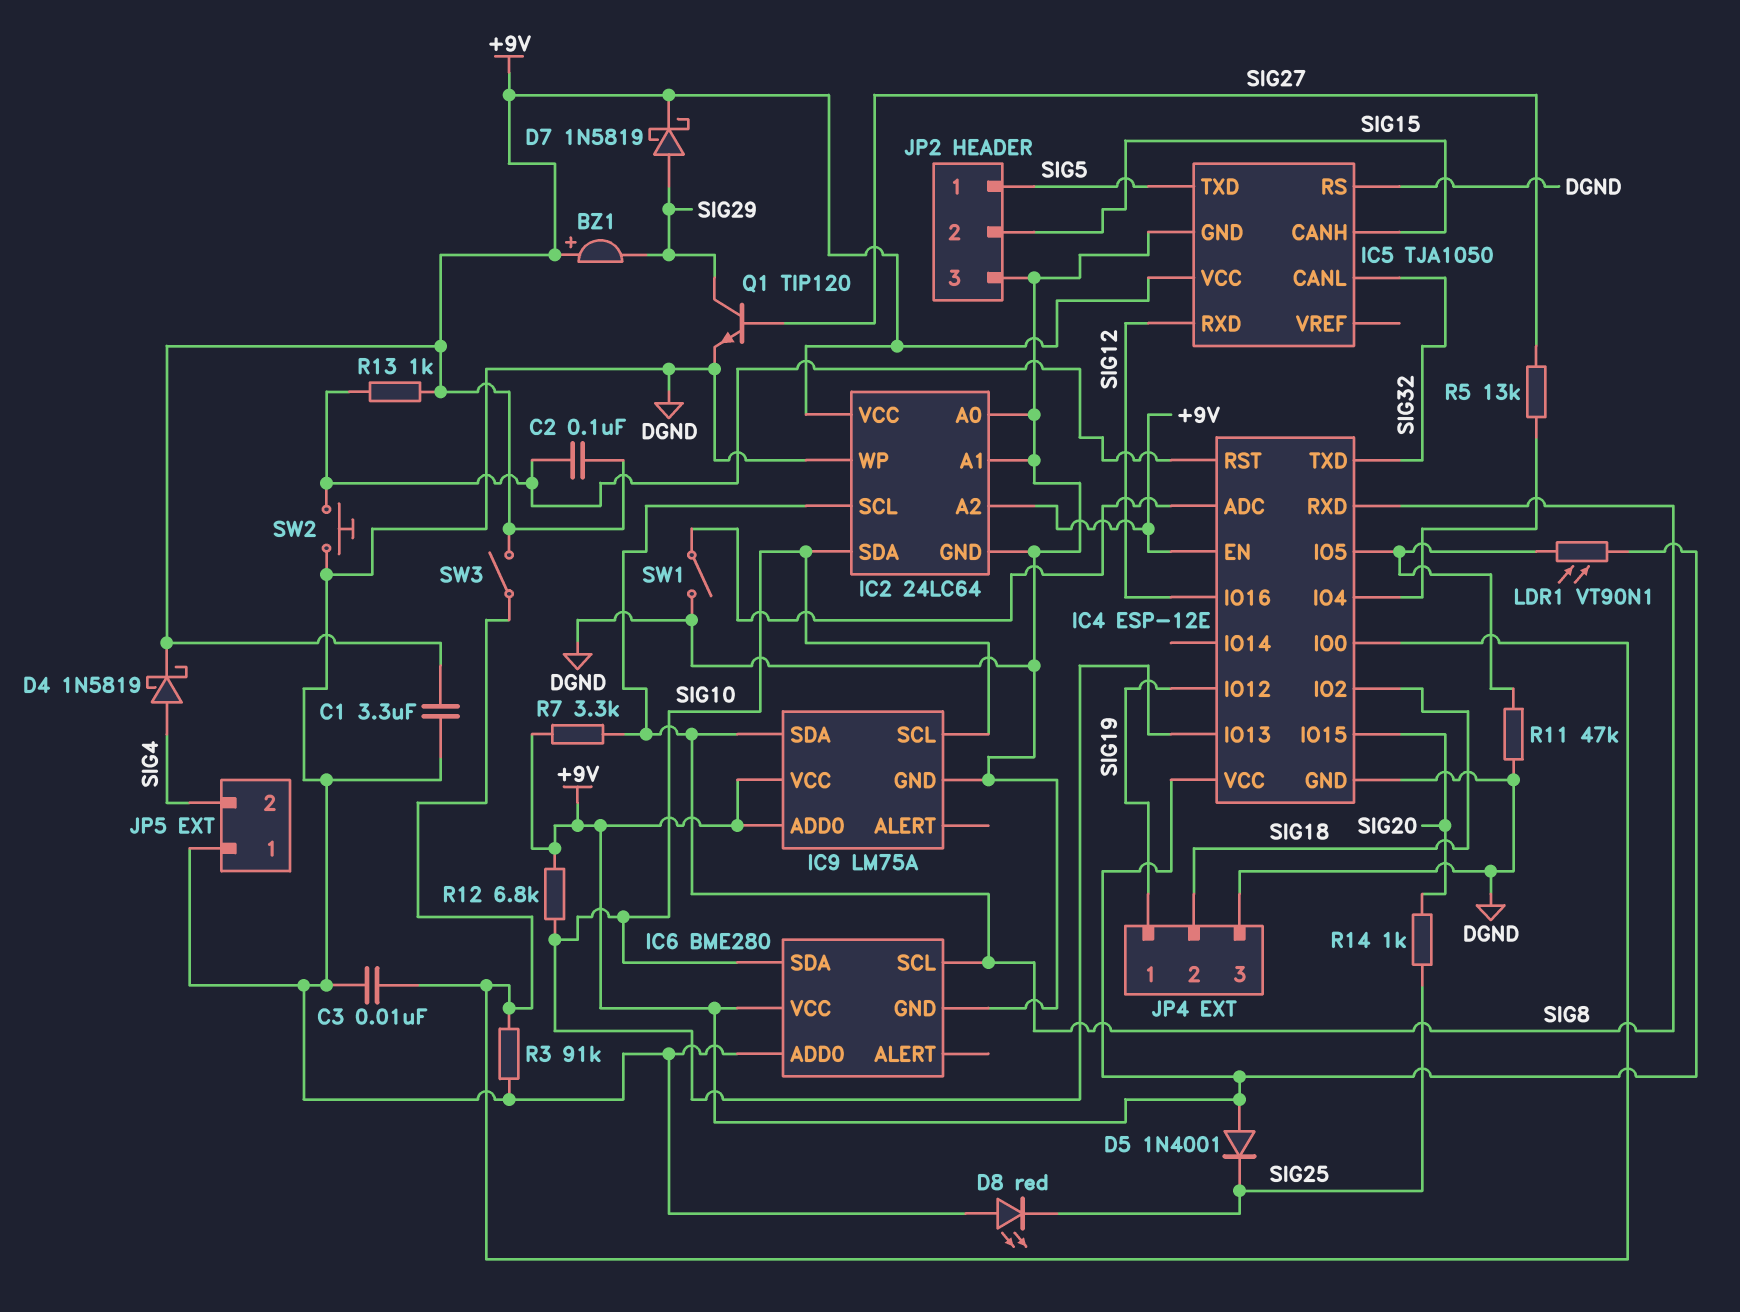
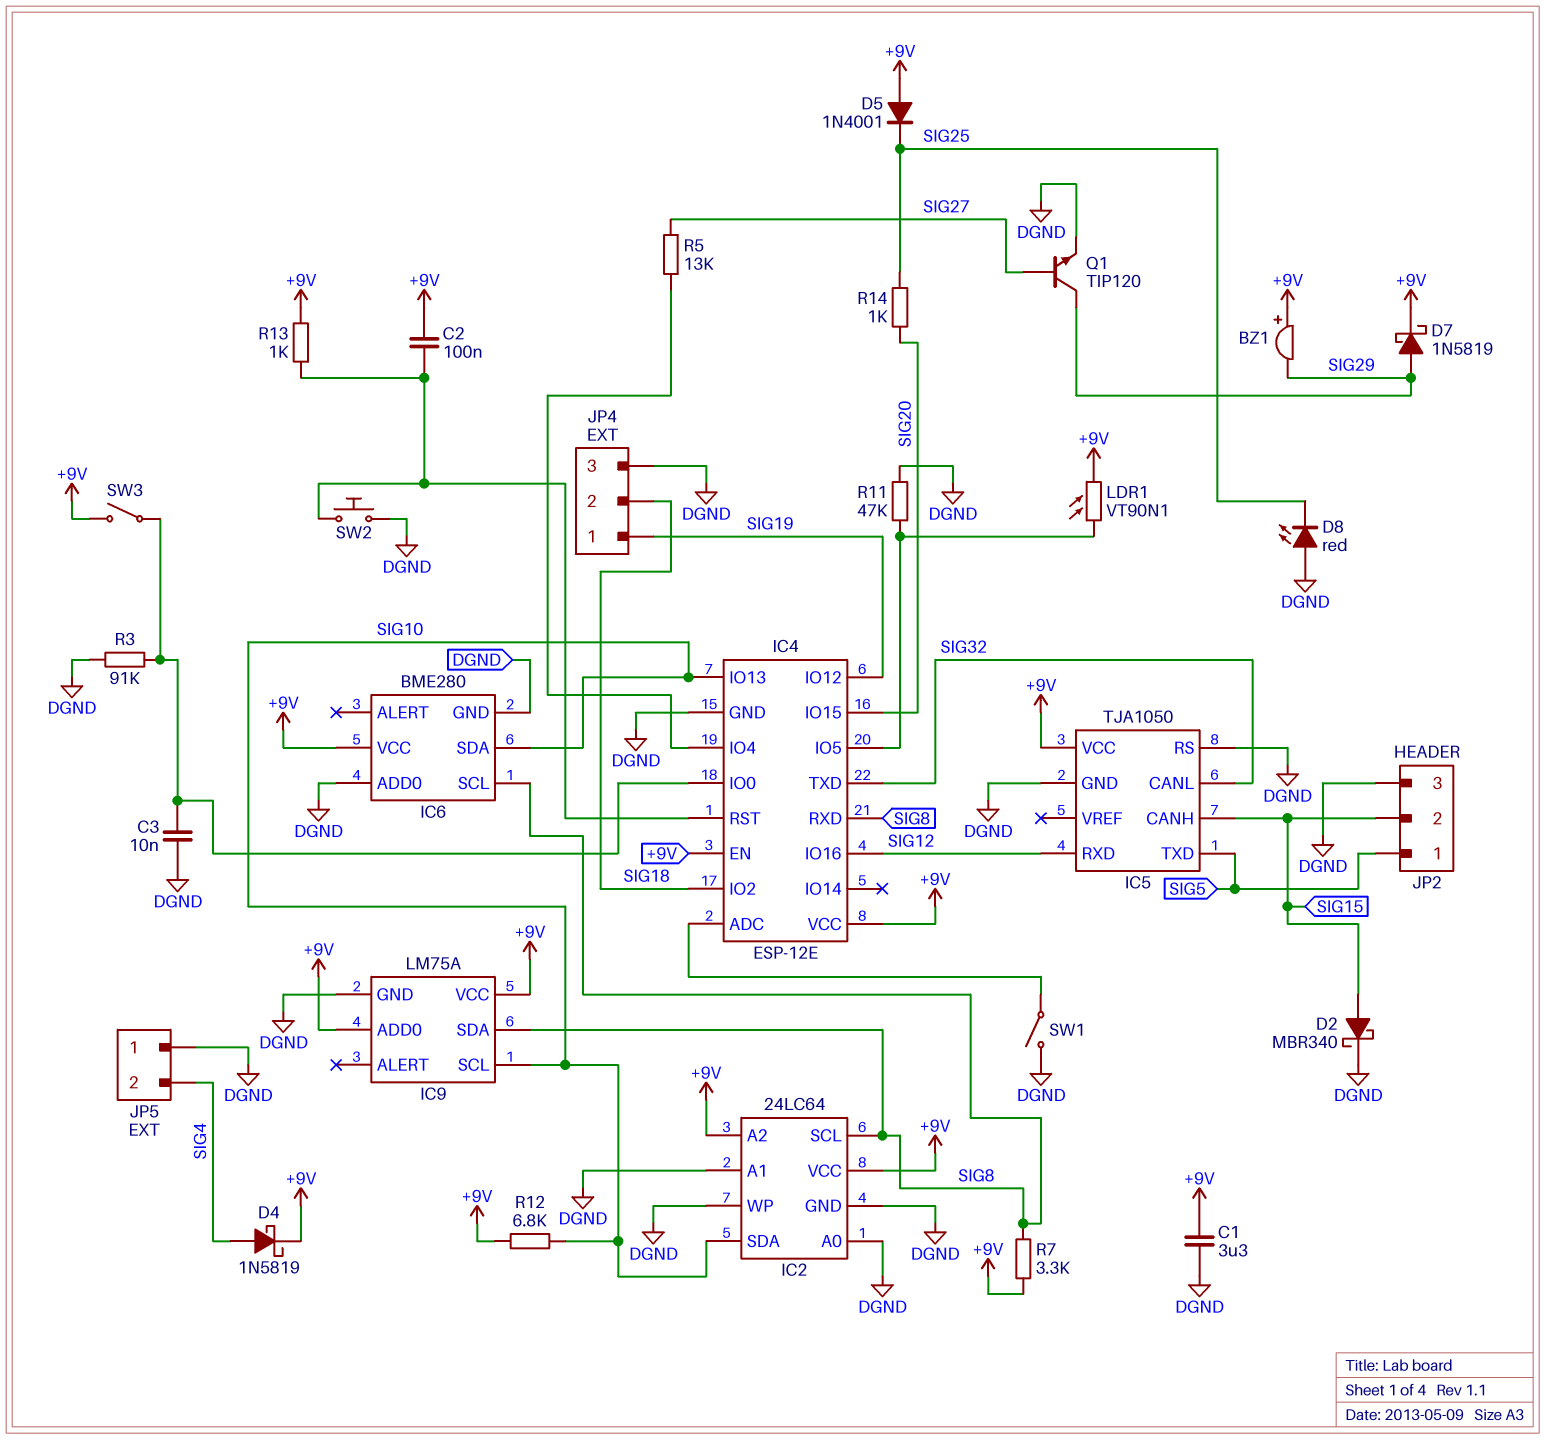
D2: none -> schottky MBR340 (A SIG15, K DGND)

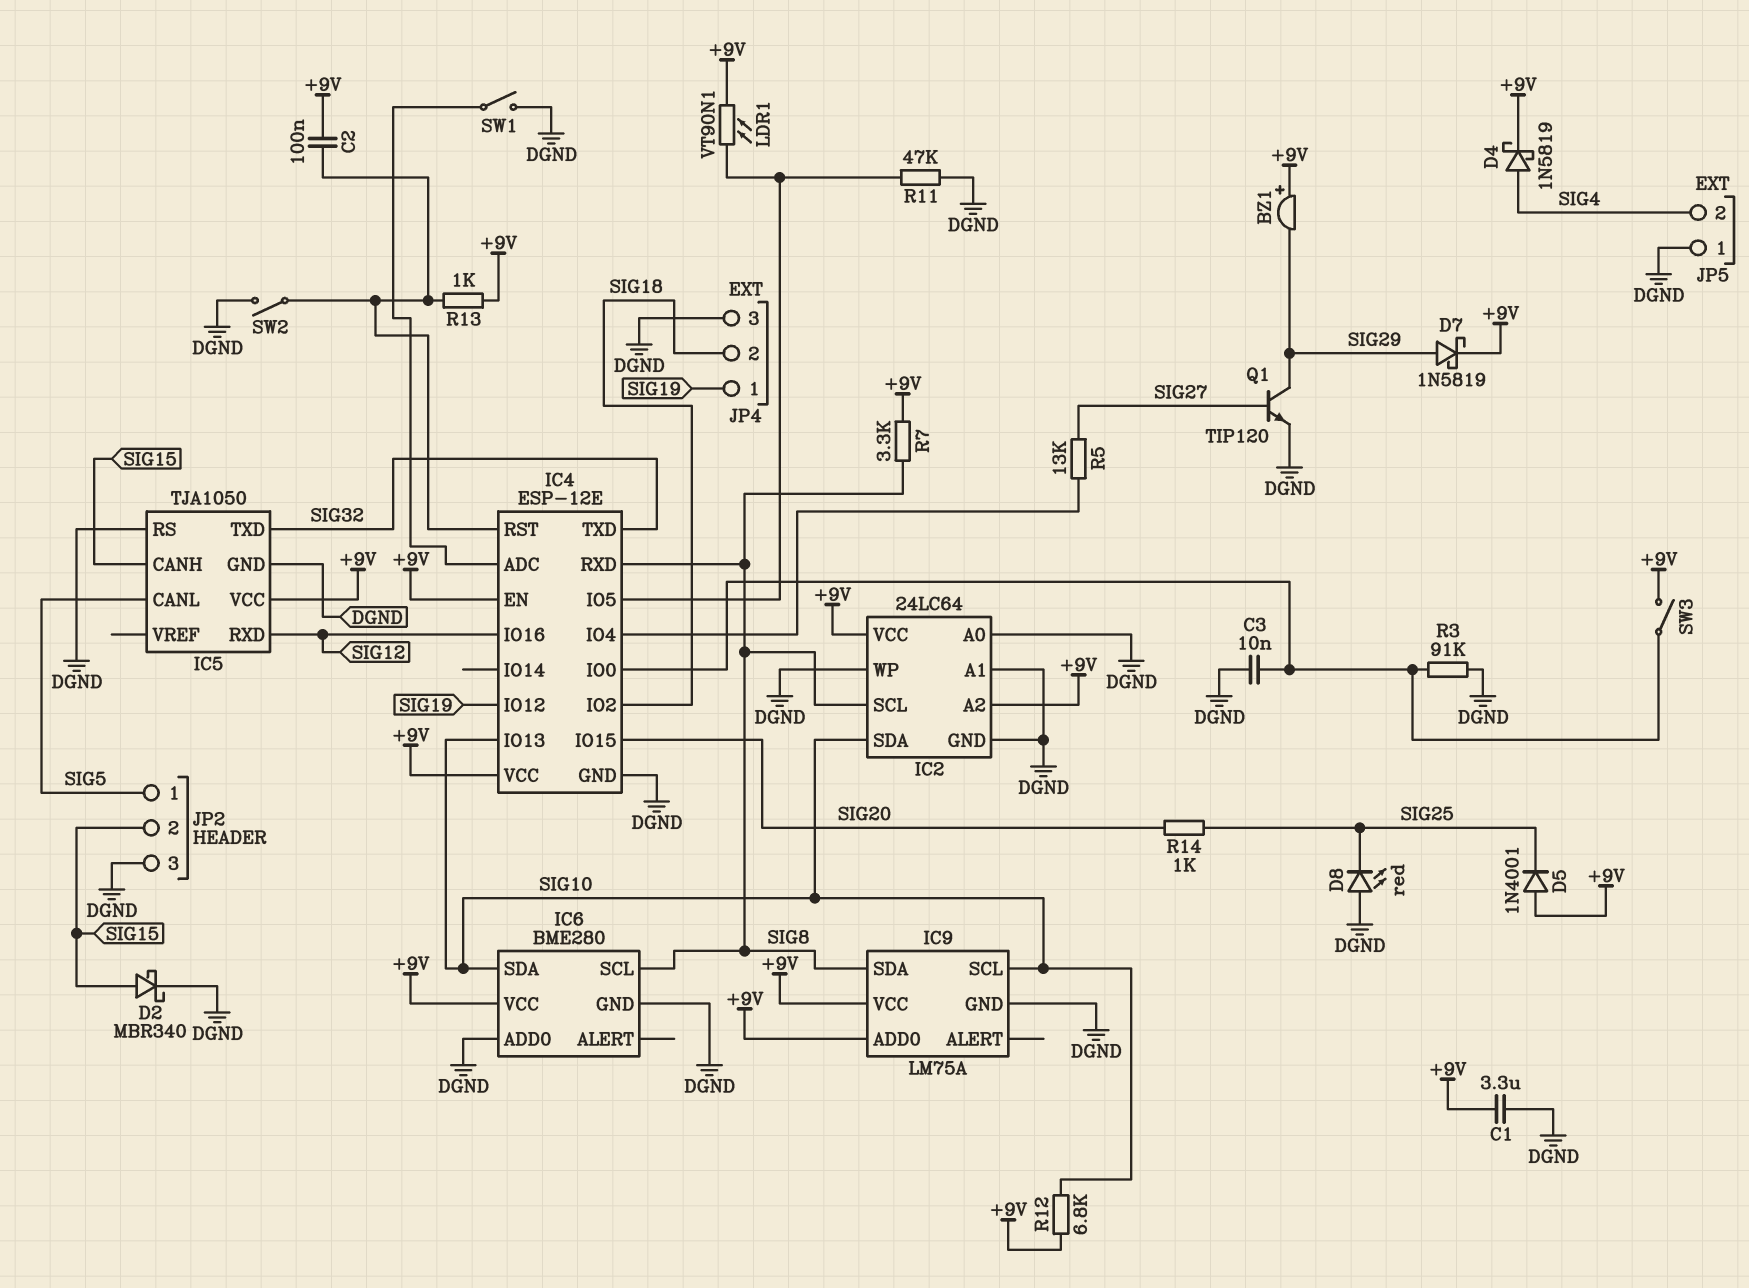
IC5 pin CANL: SIG32 -> SIG5
IC5 pin TXD: SIG5 -> SIG32
SW2: button (DGND, IC4/RST) -> switch (DGND, IC4/RST)

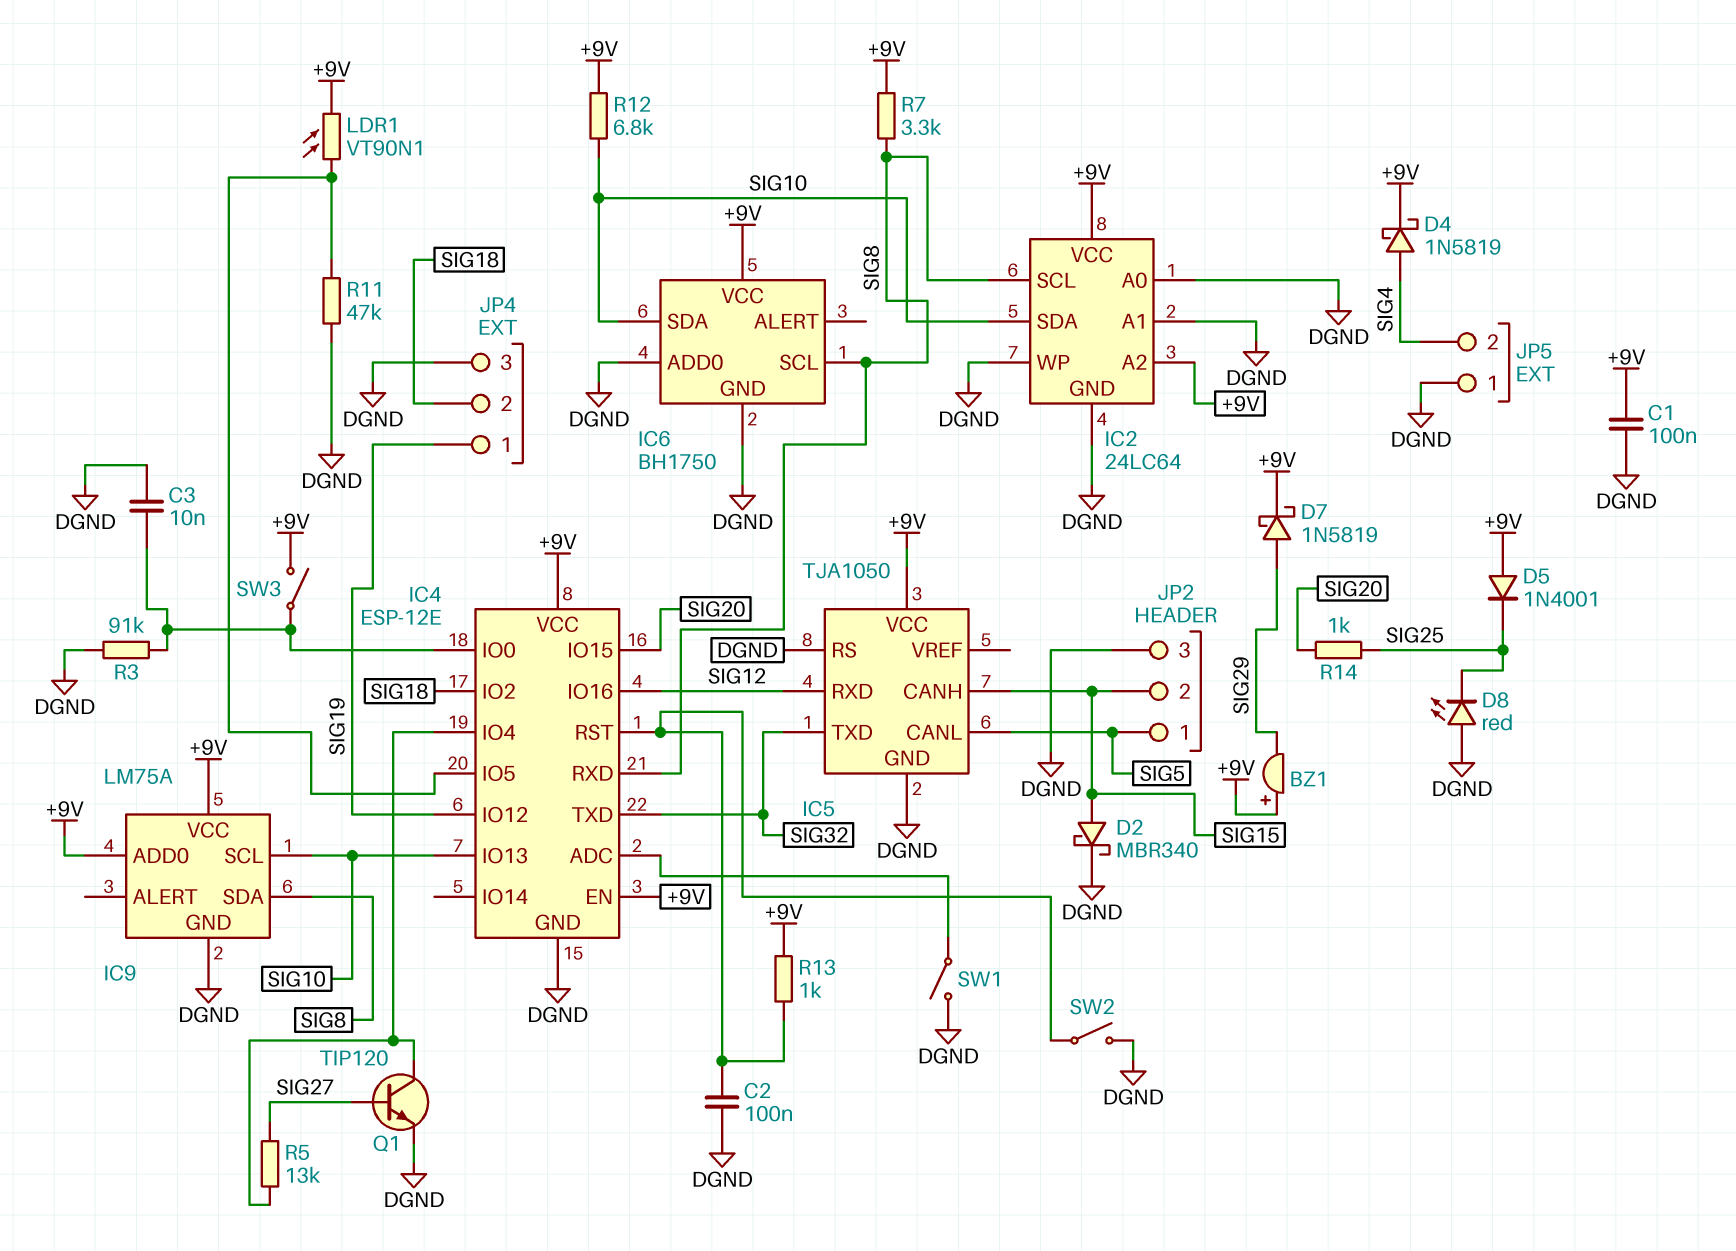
C1: 3.3uF (+9V, DGND) -> 100nF (+9V, DGND)
C2: 100nF (+9V, IC4/RST) -> 100nF (DGND, IC4/RST)
IC6: BME280 -> BH1750
Q1: NPN TIP120 (B SIG27, C SIG29, E DGND) -> NPN TIP120 (B SIG27, C IC4/IO4, E DGND)

